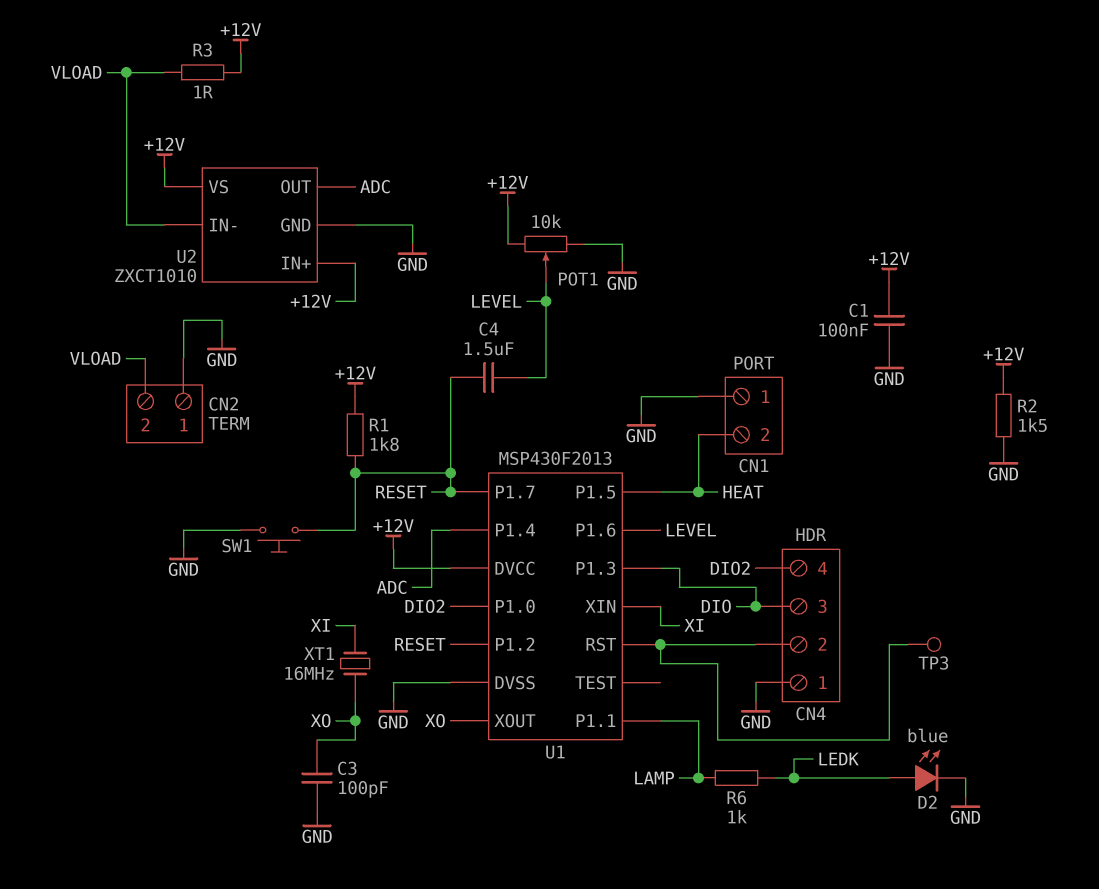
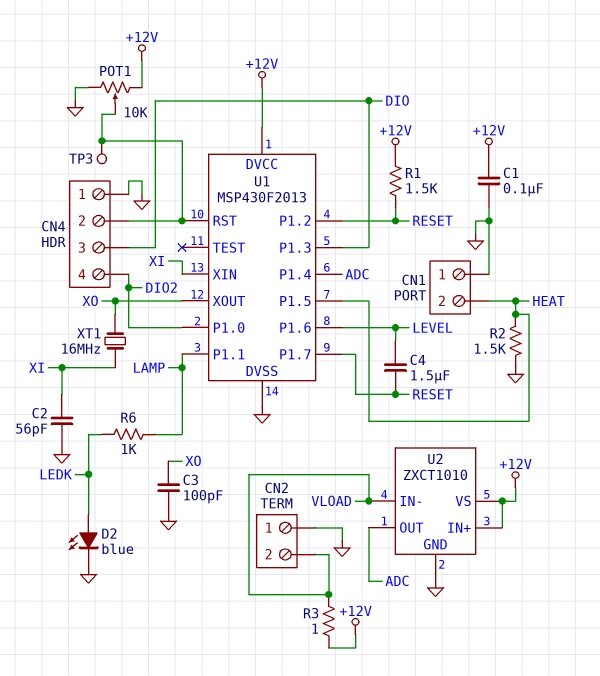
C2: none -> 56pF (GND, XI)
POT1: 10k (+12V, GND, wiper LEVEL) -> 10k (+12V, GND, wiper CN4/2)
R1: 1.8k (+12V, RESET) -> 1.5k (+12V, RESET)
R2: 1.5k (+12V, GND) -> 1.5k (GND, HEAT)
SW1: button (GND, RESET) -> none

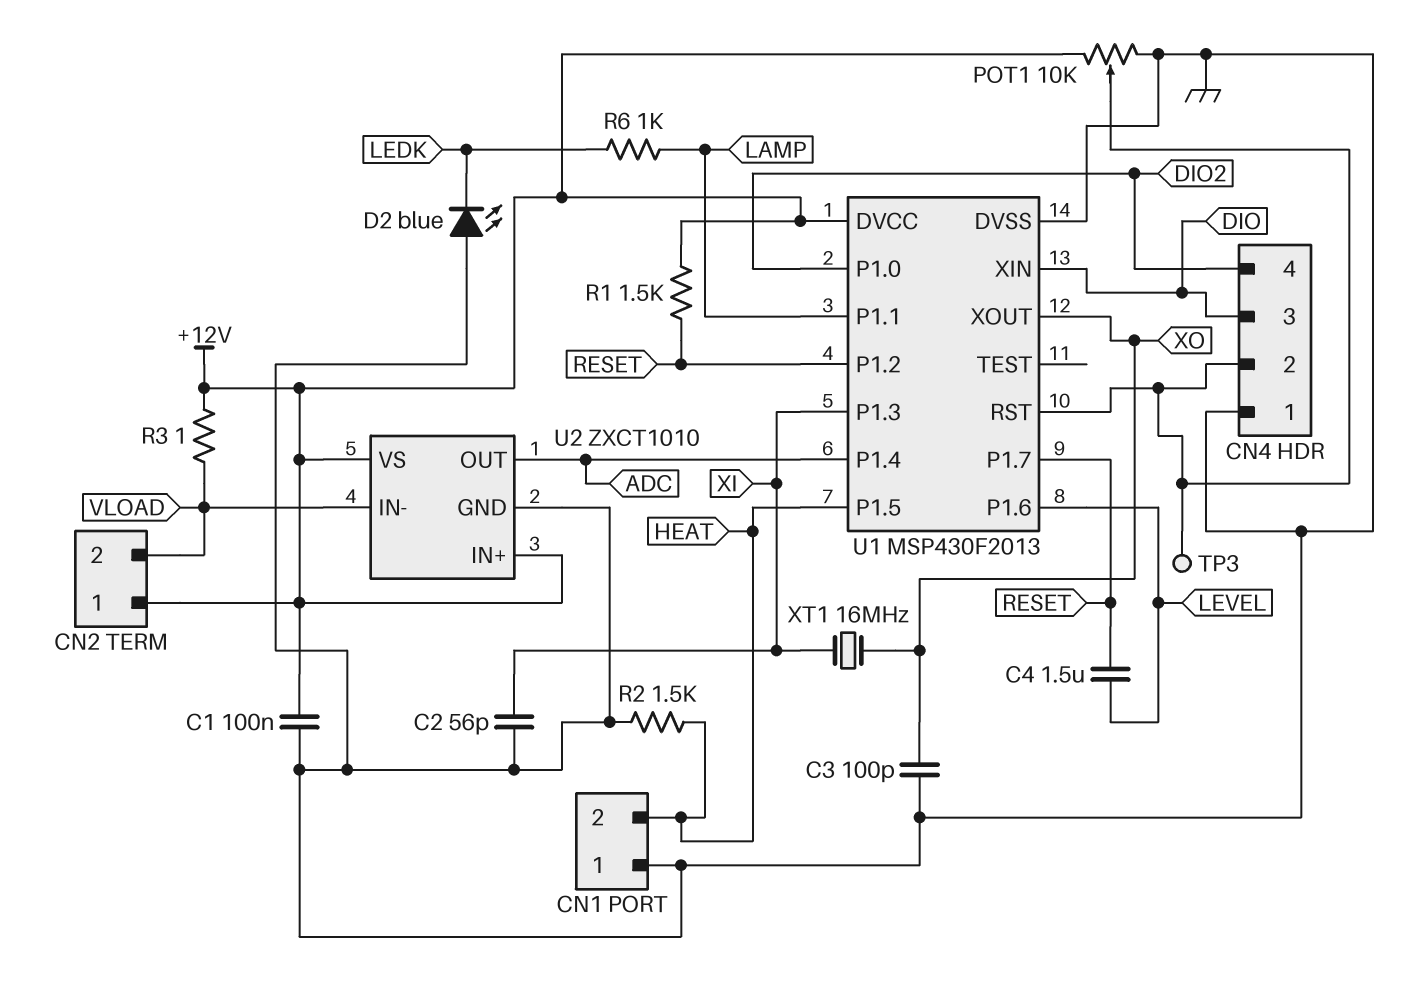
CN2 pin 1: GND -> +12V
D2: LED blue (A LEDK, K GND) -> LED blue (A GND, K LEDK)
U1 pin P1.3: DIO -> XI
U1 pin XIN: XI -> DIO

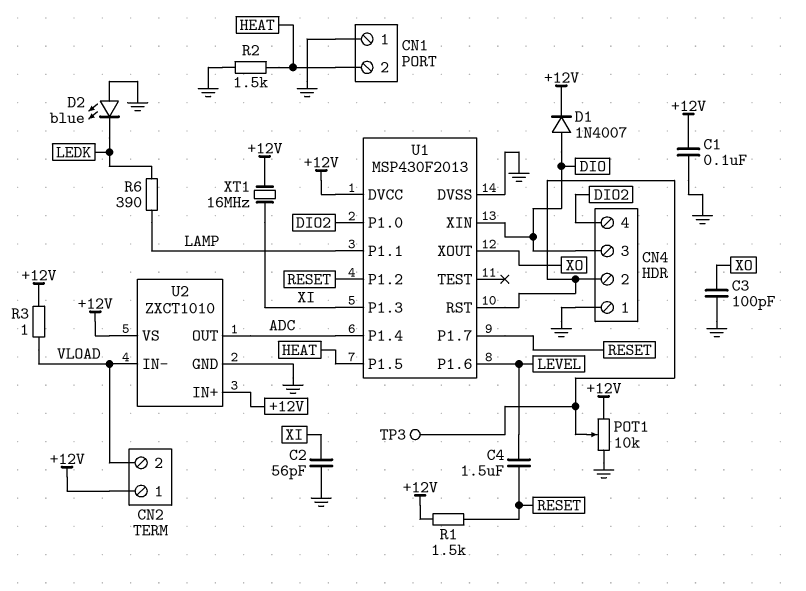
D1: none -> diode 1N4007 (A DIO, K +12V)
R6: 1k (LAMP, LEDK) -> 390 (LAMP, LEDK)
XT1: 16MHz (XI, XO) -> 16MHz (+12V, XI)

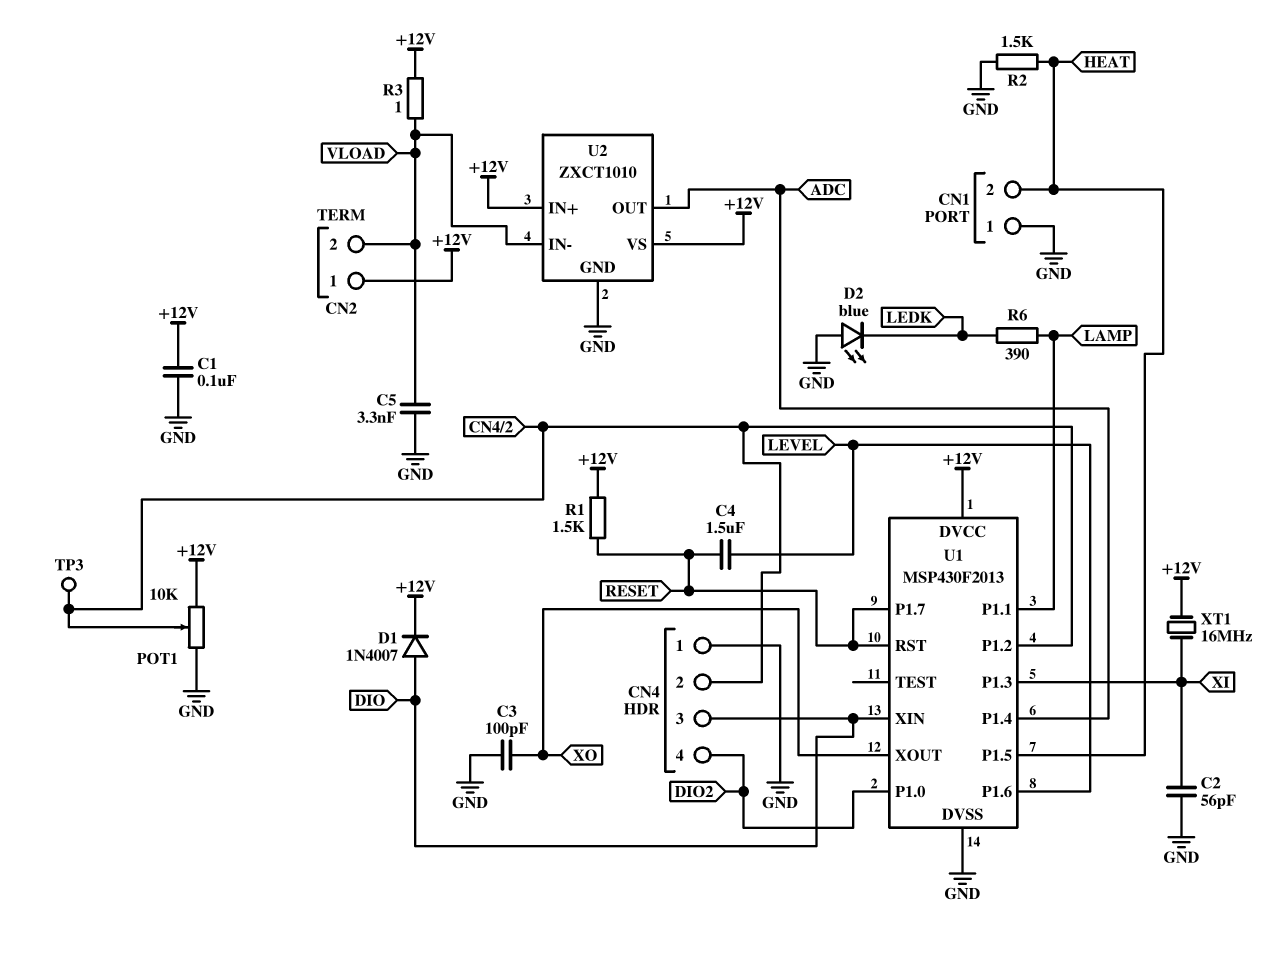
C5: none -> 3.3nF (GND, VLOAD)
U1 pin P1.2: RESET -> CN4/2
U1 pin RST: CN4/2 -> RESET

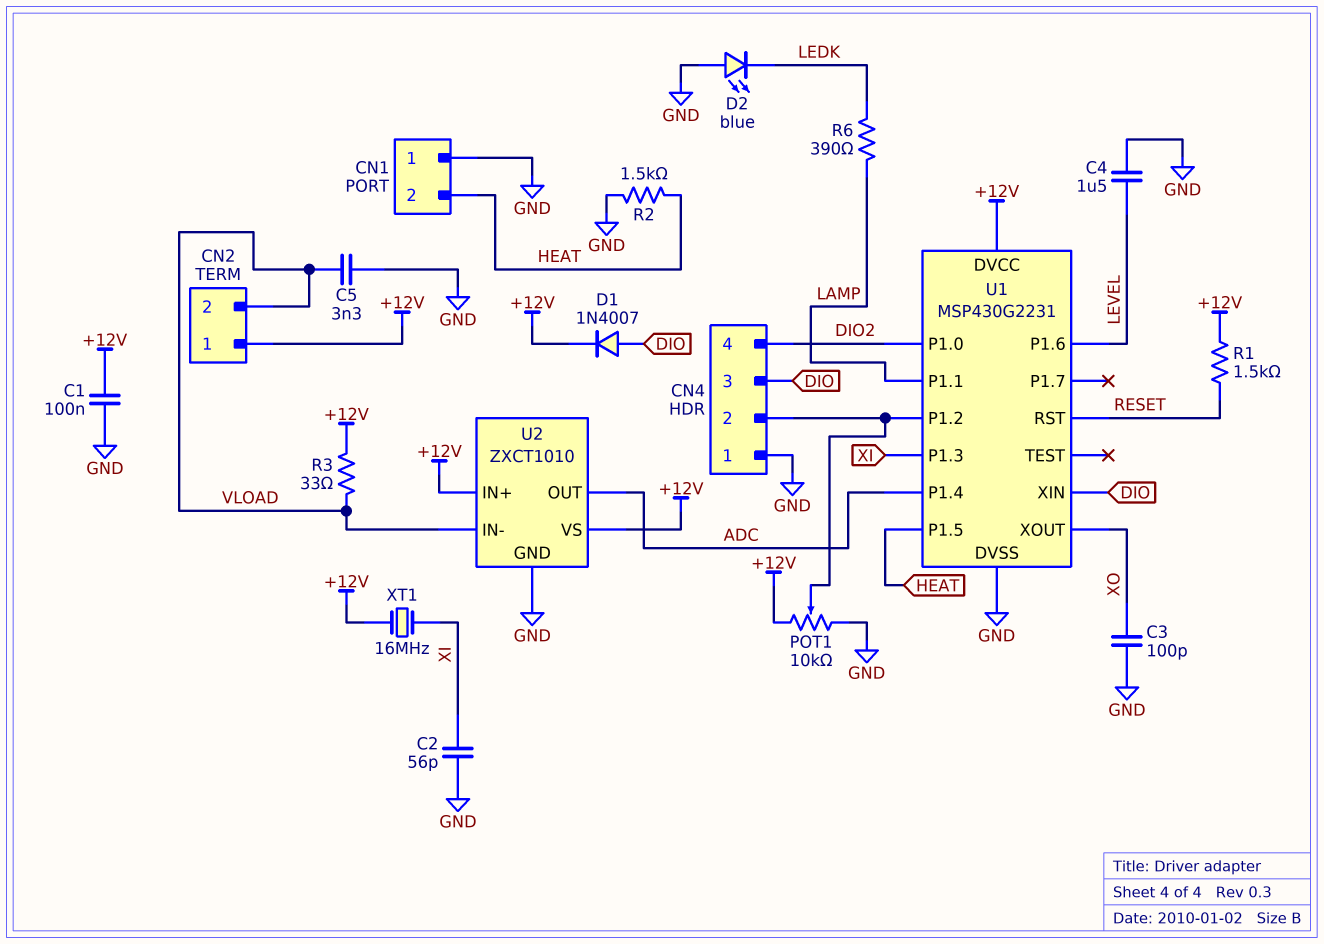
C4: 1.5uF (LEVEL, RESET) -> 1.5uF (GND, LEVEL)
R3: 1 (+12V, VLOAD) -> 33 (+12V, VLOAD)
TP3: test point (CN4/2) -> none
U1: MSP430F2013 -> MSP430G2231
U1 pin P1.7: RESET -> none

